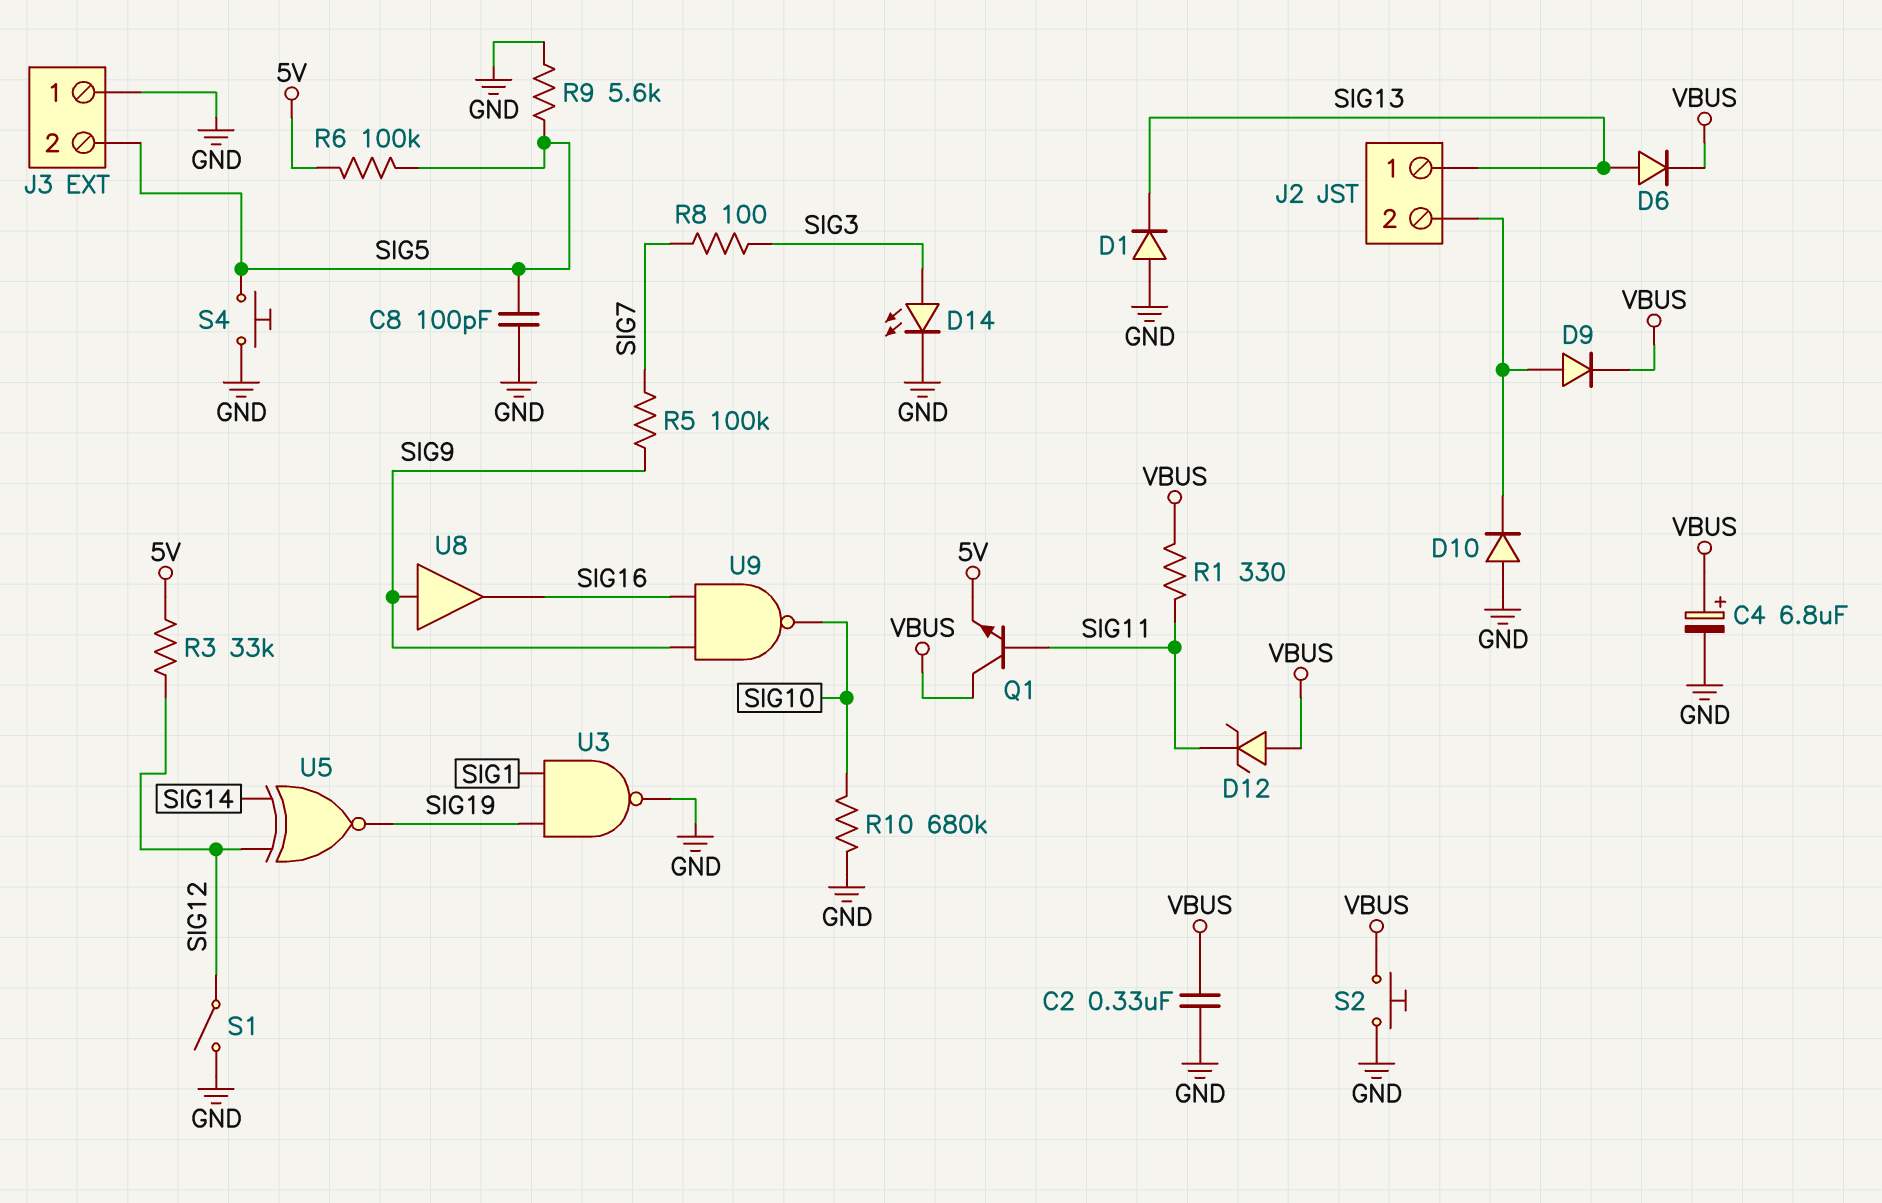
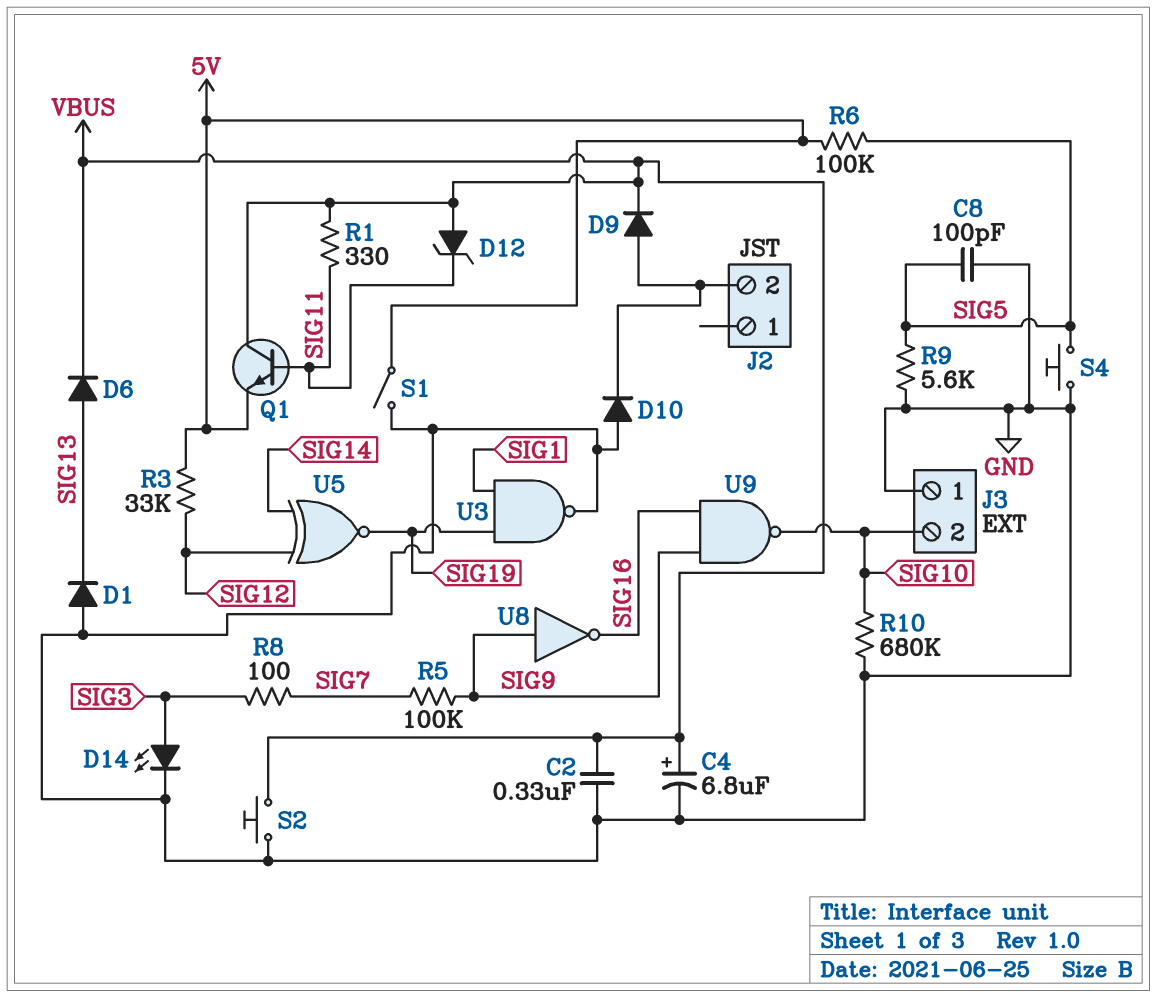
J2 pin 1: SIG13 -> none
J3 pin 2: SIG5 -> SIG10
S1: switch (GND, SIG12) -> switch (5V, GND)
U8: buffer (in SIG9, out SIG16) -> NOT (in SIG9, out SIG16)

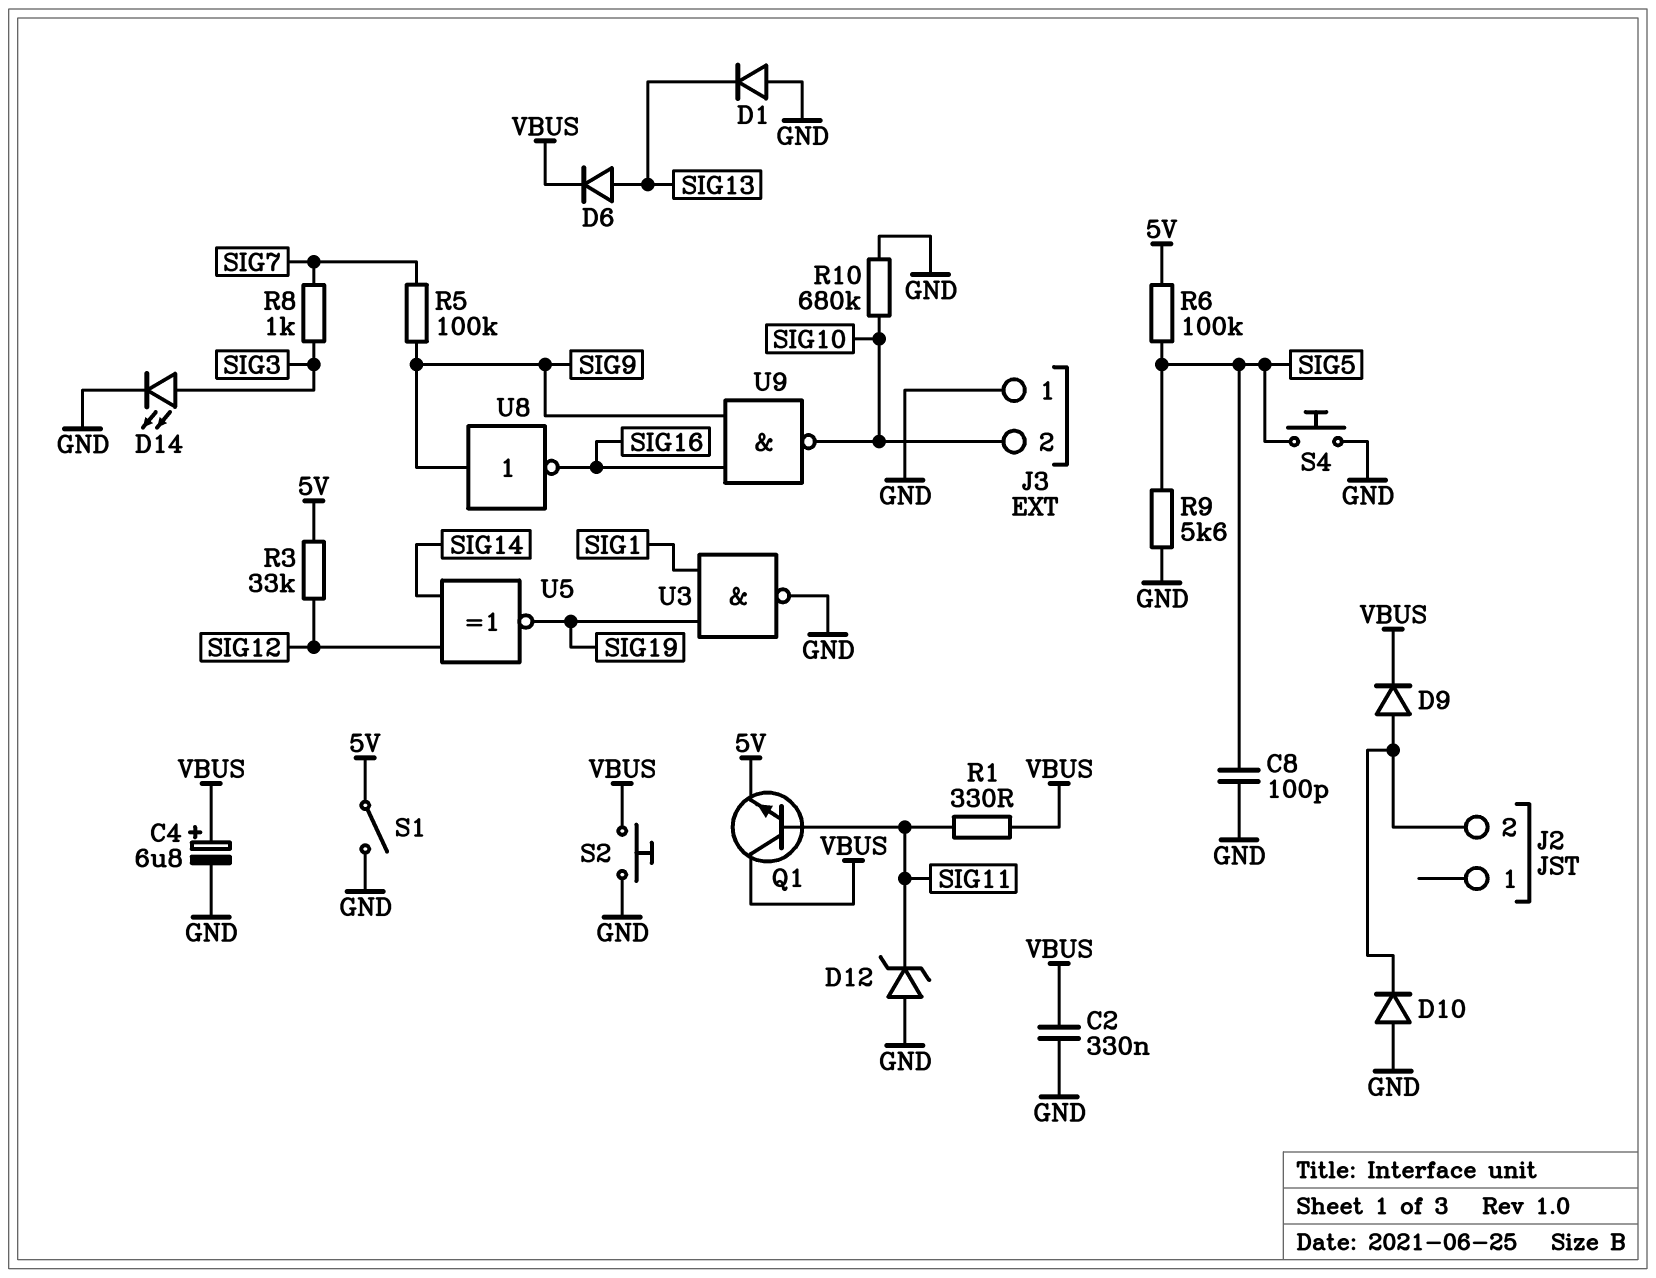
D12: zener (A VBUS, K SIG11) -> zener (A GND, K SIG11)
R8: 100 (SIG3, SIG7) -> 1k (SIG3, SIG7)

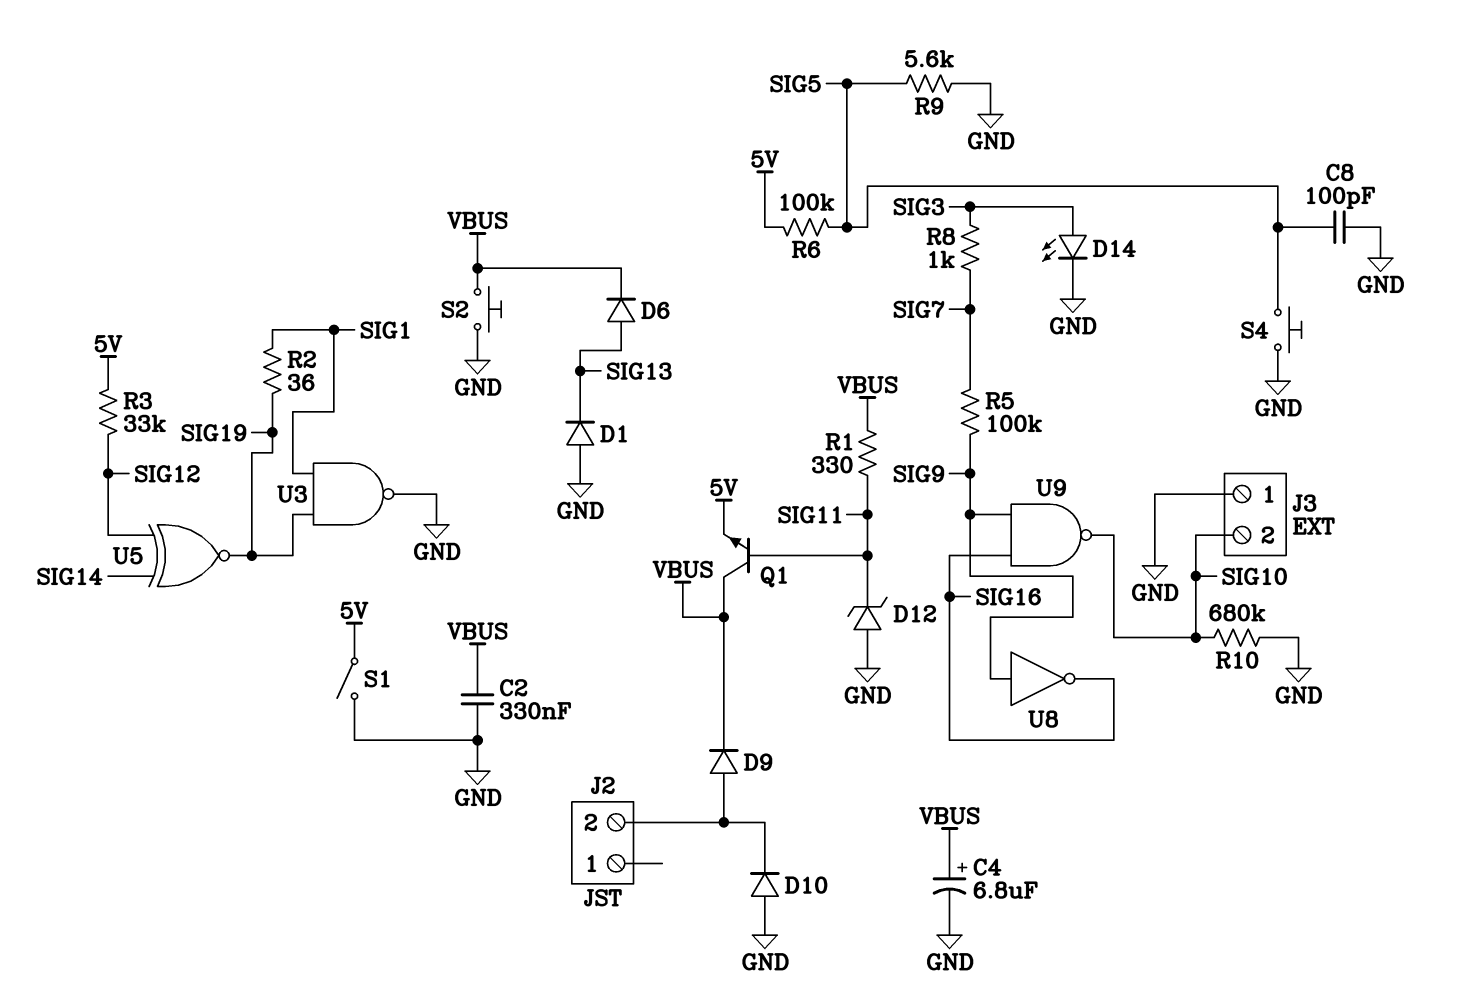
R2: none -> 36 (SIG1, SIG19)

